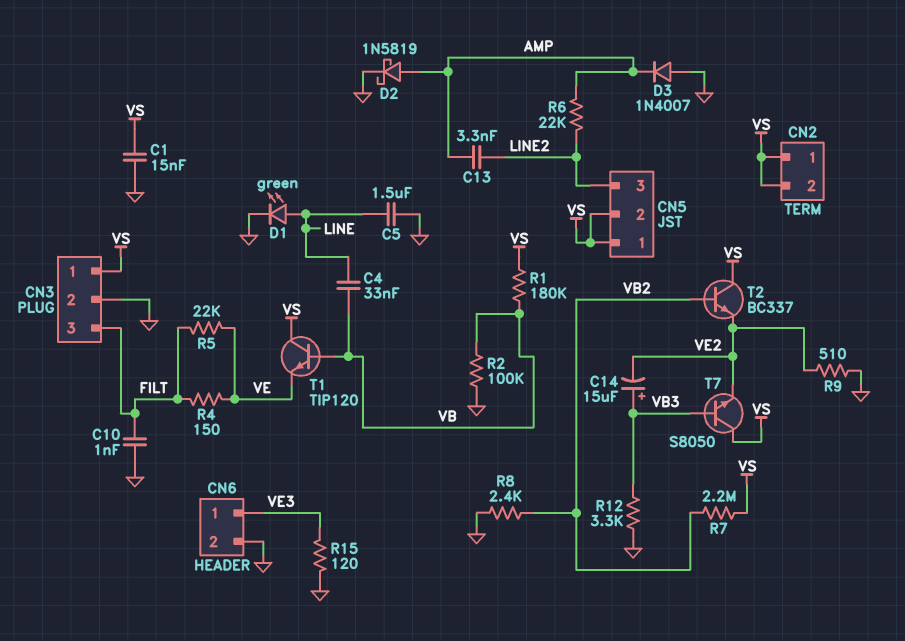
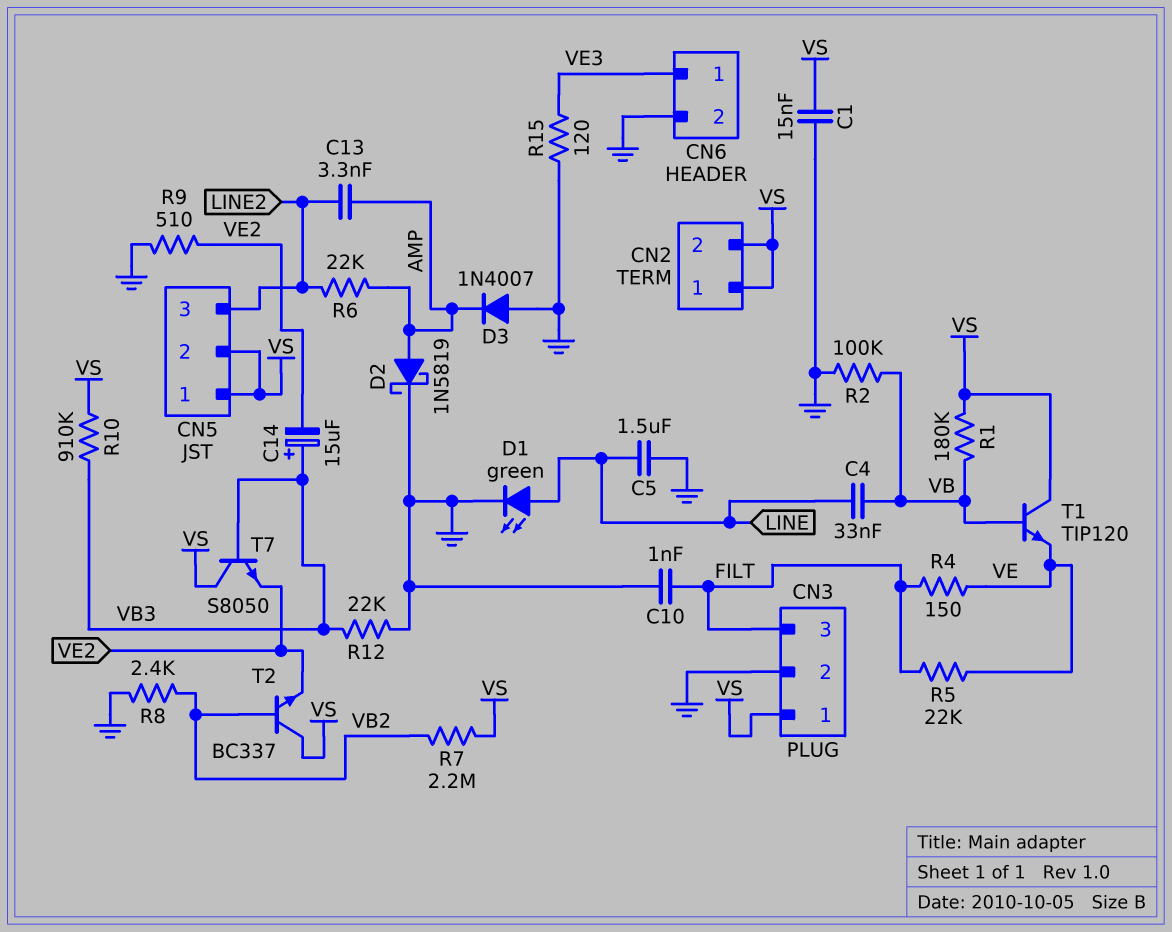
R10: none -> 910k (VB3, VS)
R12: 3.3k (GND, VB3) -> 22k (GND, VB3)

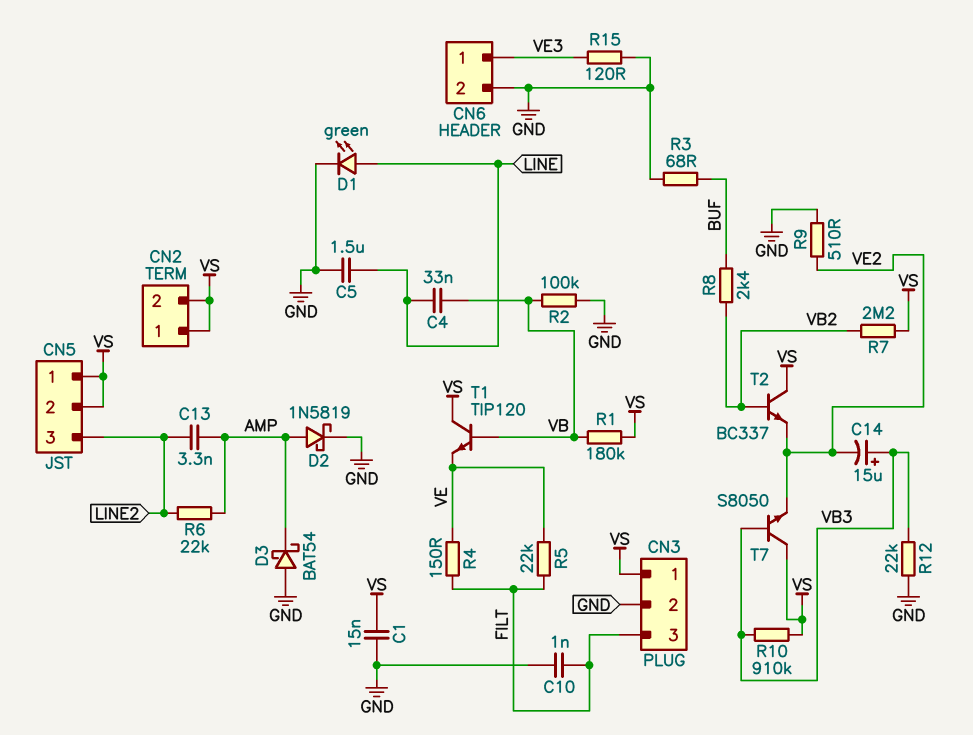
D3: diode 1N4007 (A GND, K AMP) -> schottky BAT54 (A GND, K AMP)
R3: none -> 68 (BUF, GND)
R8: 2.4k (GND, VB2) -> 2.4k (BUF, VB2)

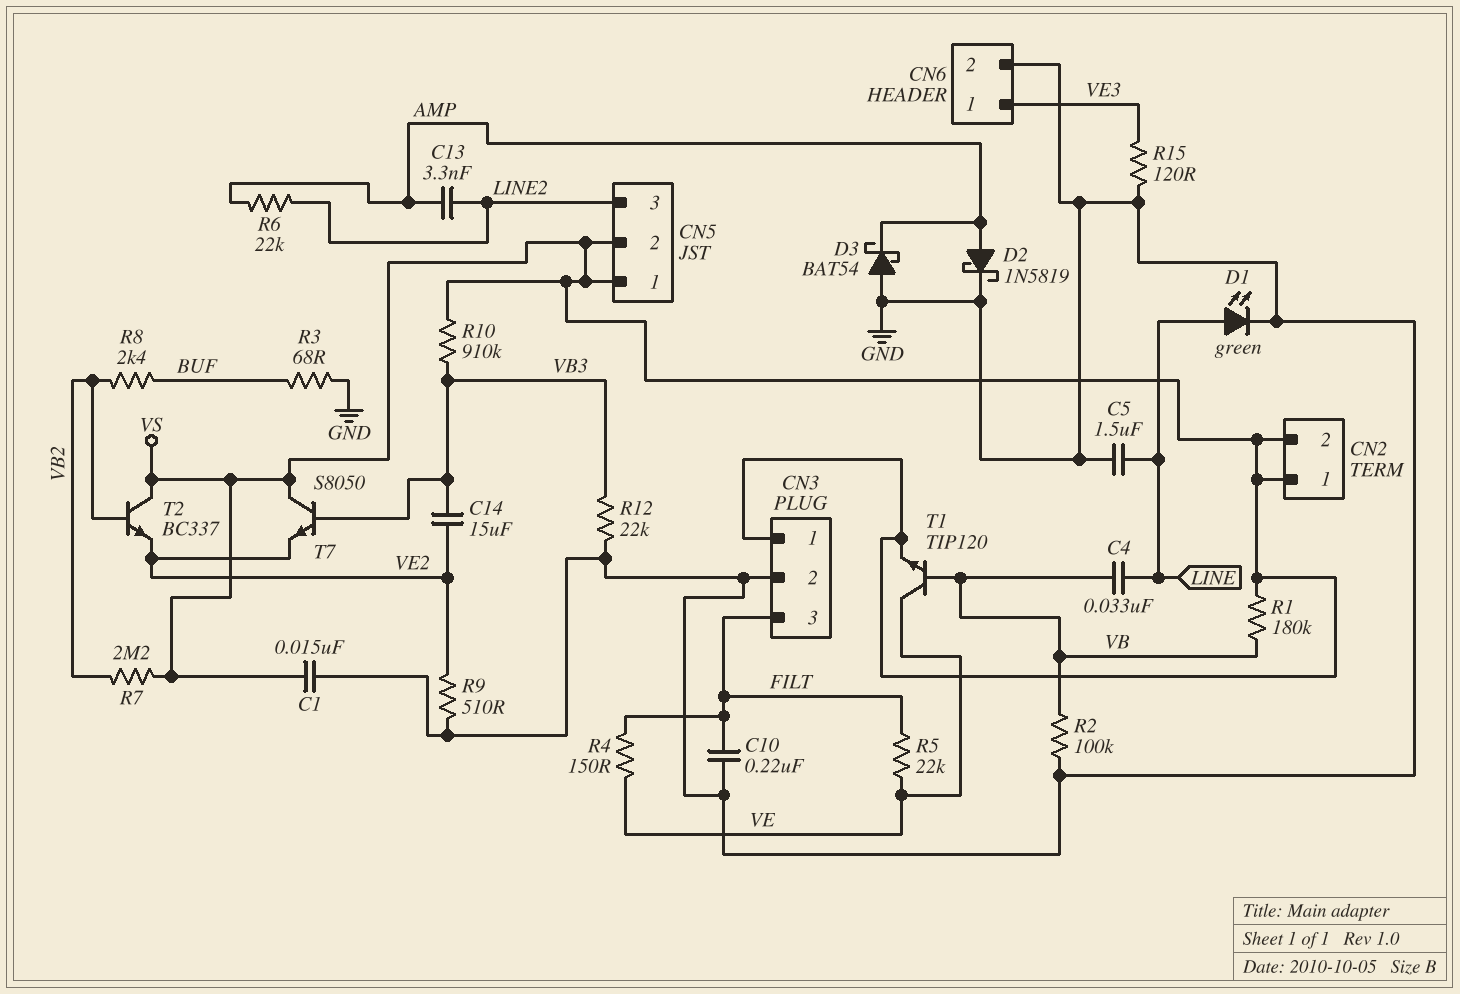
C10: 1nF (FILT, GND) -> 220nF (FILT, GND)
C14: 15uF (plus VB3, minus VE2) -> 15uF (VB3, VE2)
T1: NPN TIP120 (B VB, C VS, E VE) -> NPN TIP120 (B VB, C VE, E VS)

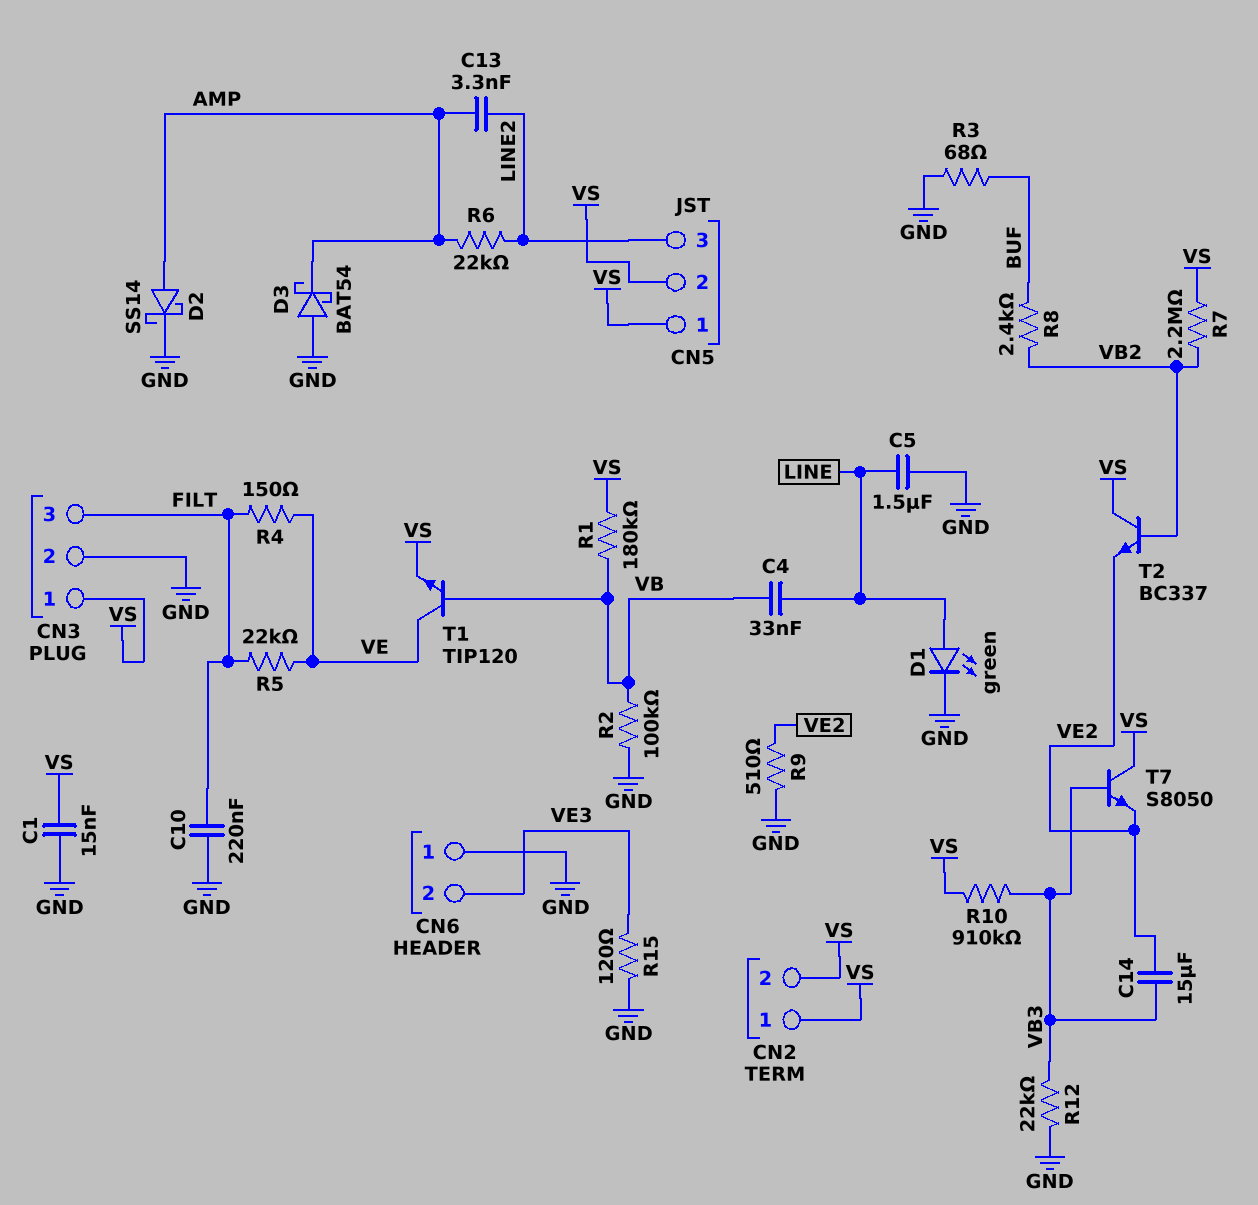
CN6 pin 1: VE3 -> GND
CN6 pin 2: GND -> VE3
D2: schottky 1N5819 (A AMP, K GND) -> schottky SS14 (A AMP, K GND)

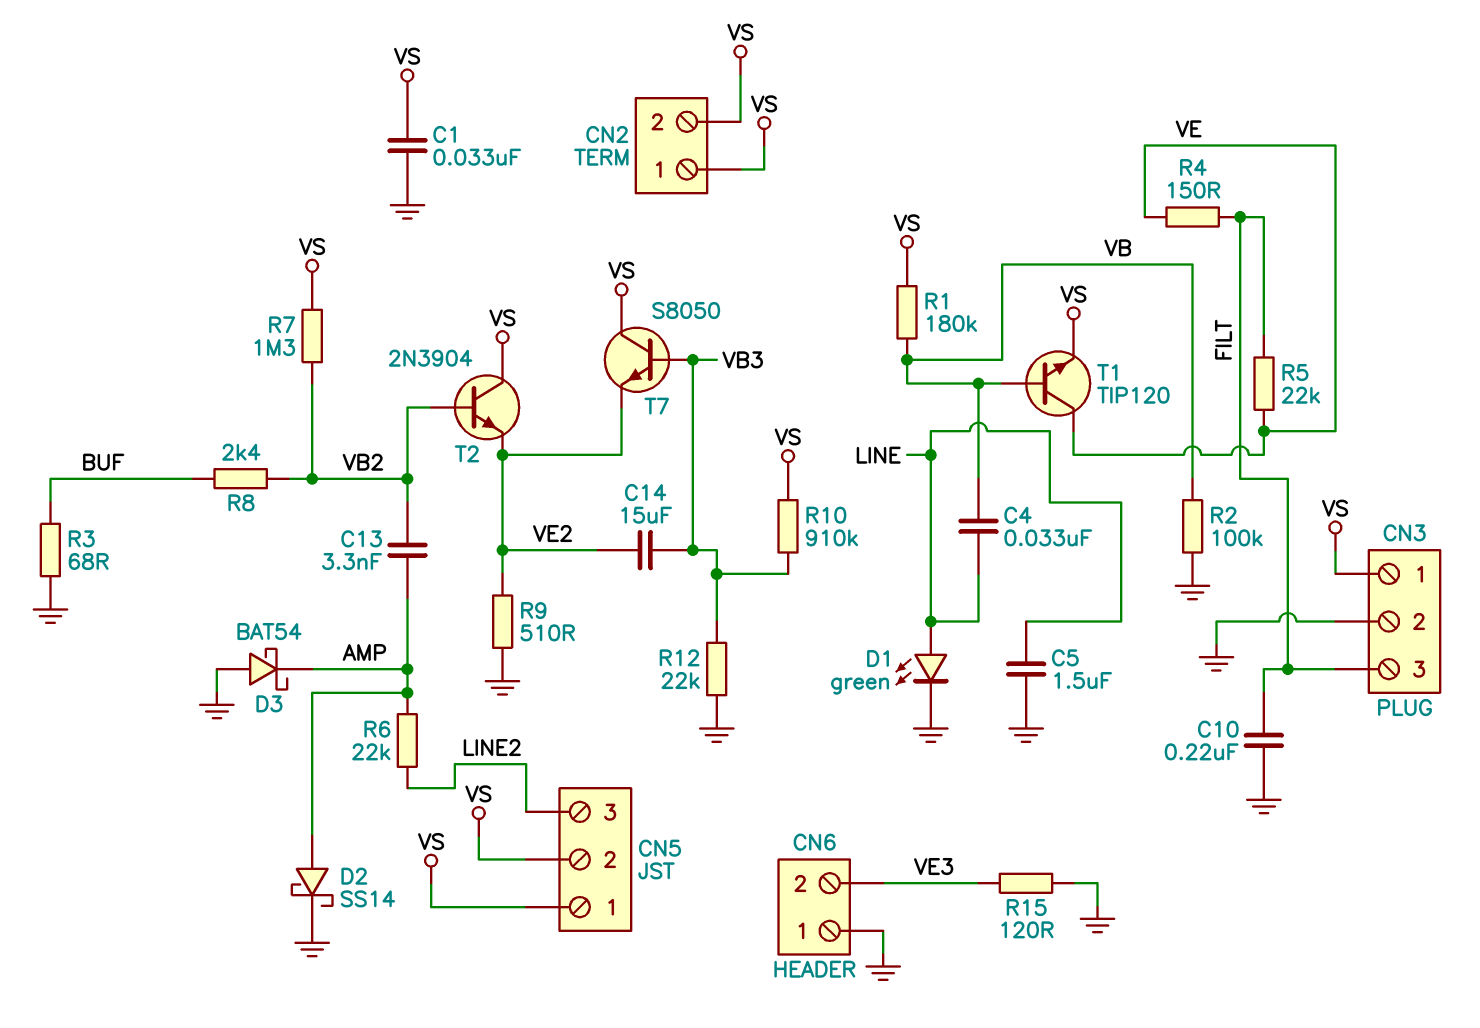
C1: 15nF (GND, VS) -> 33nF (GND, VS)
C13: 3.3nF (AMP, LINE2) -> 3.3nF (AMP, VB2)
R7: 2.2M (VB2, VS) -> 1.3M (VB2, VS)
T2: NPN BC337 (B VB2, C VS, E VE2) -> NPN 2N3904 (B VB2, C VS, E VE2)

